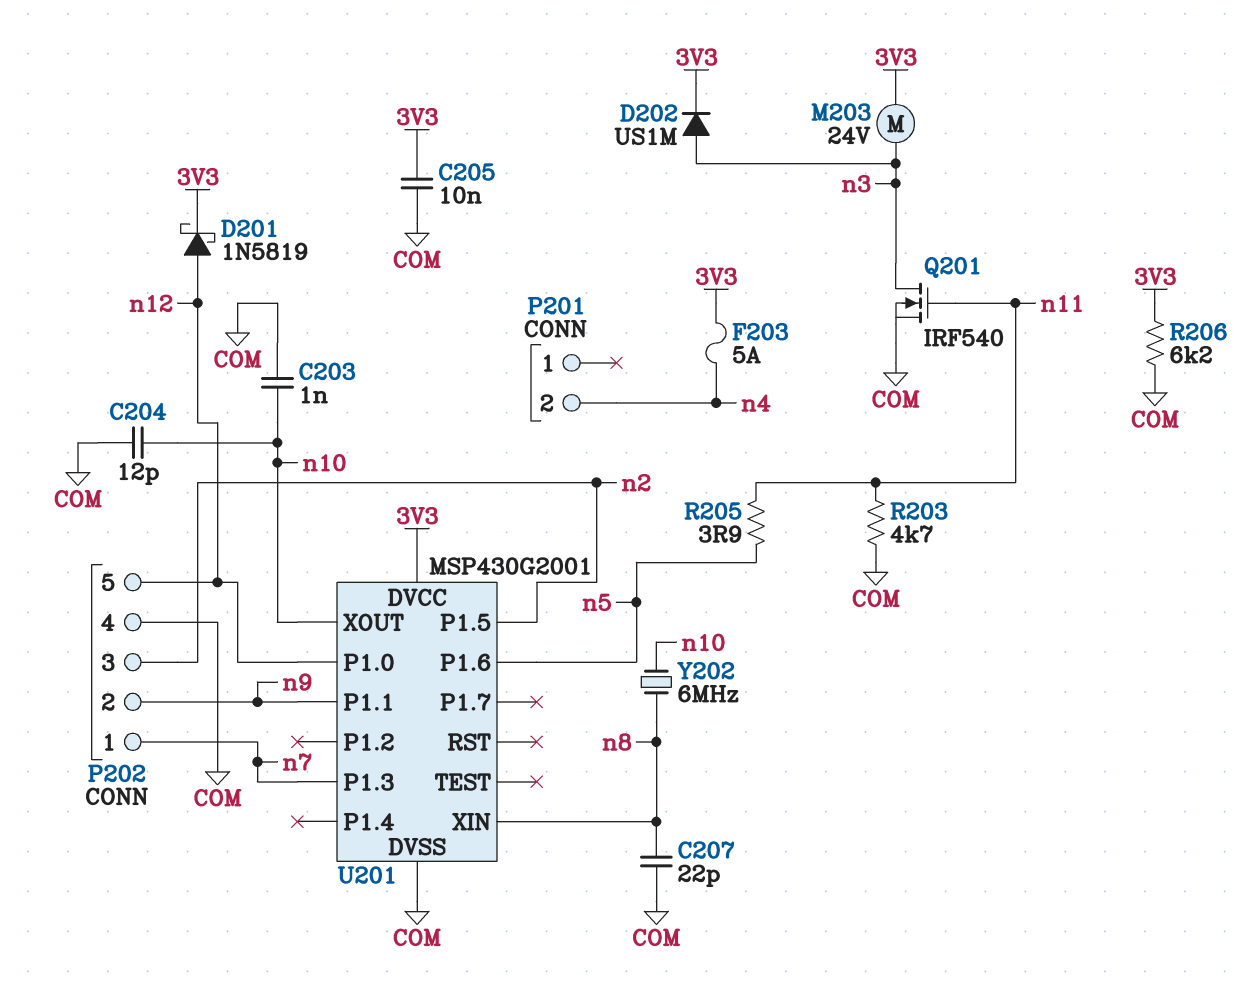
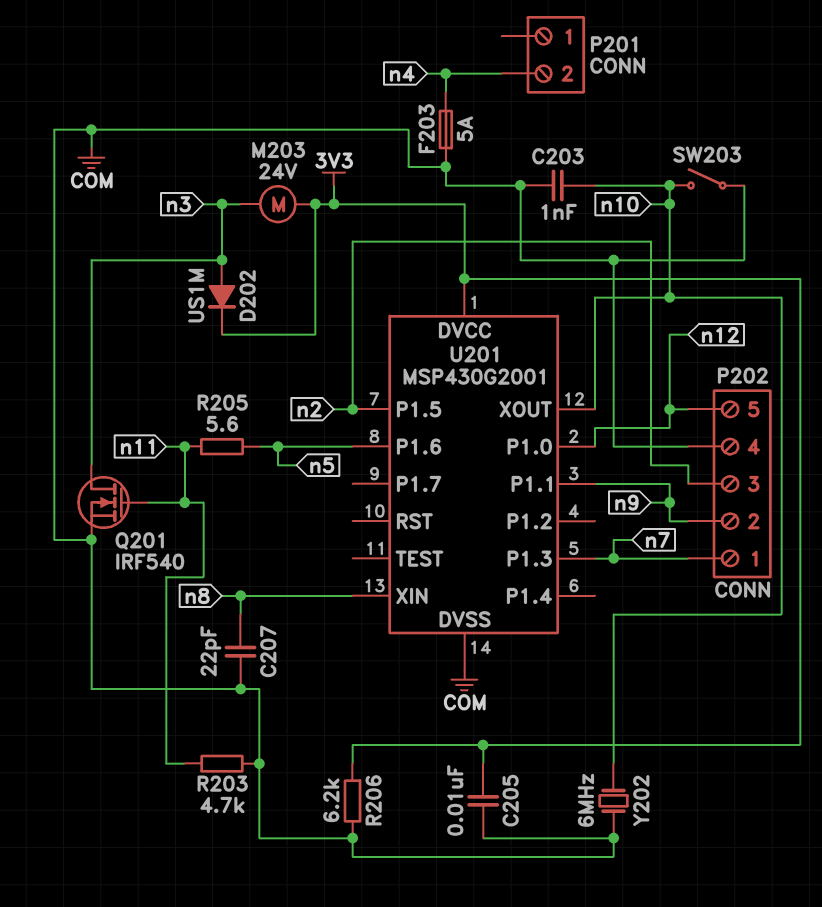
C204: 12pF (COM, n10) -> none
D201: schottky 1N5819 (A n12, K 3V3) -> none
F203: 5A (3V3, n4) -> 5A (COM, n4)
R205: 3.9 (n5, n11) -> 5.6 (n5, n11)
SW203: none -> switch (COM, n10)
Y202: 6MHz (n8, n10) -> 6MHz (COM, n10)

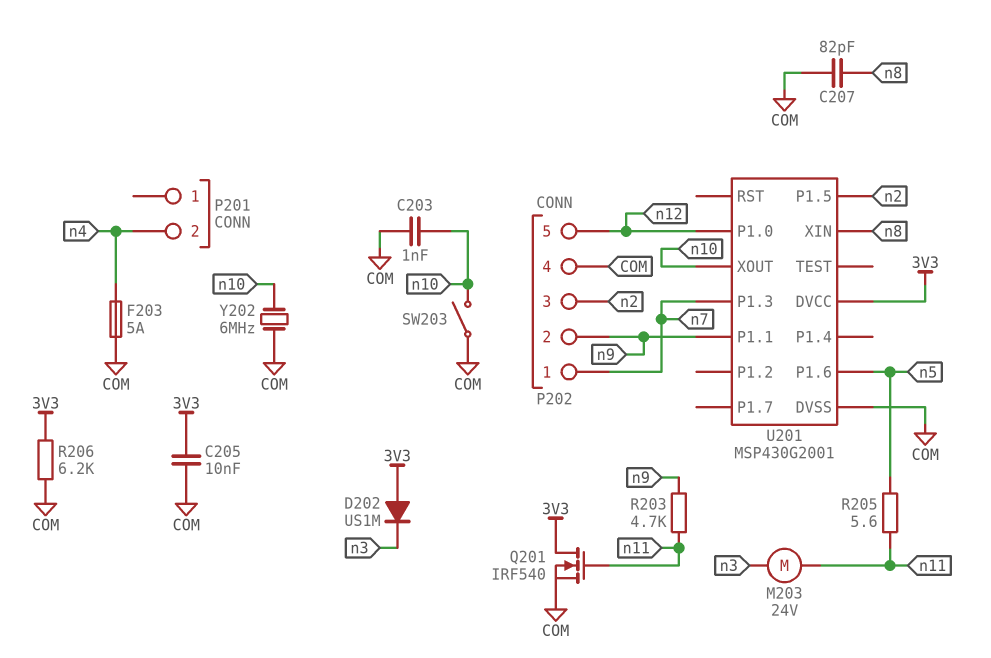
C207: 22pF (COM, n8) -> 82pF (COM, n8)
D202: diode US1M (A n3, K 3V3) -> diode US1M (A 3V3, K n3)
M203: motor 24V (3V3, n3) -> motor 24V (n3, n11)
Q201: NMOS IRF540 (G n11, D n3, S COM) -> NMOS IRF540 (G n11, D 3V3, S COM)
R203: 4.7k (COM, n11) -> 4.7k (n9, n11)

